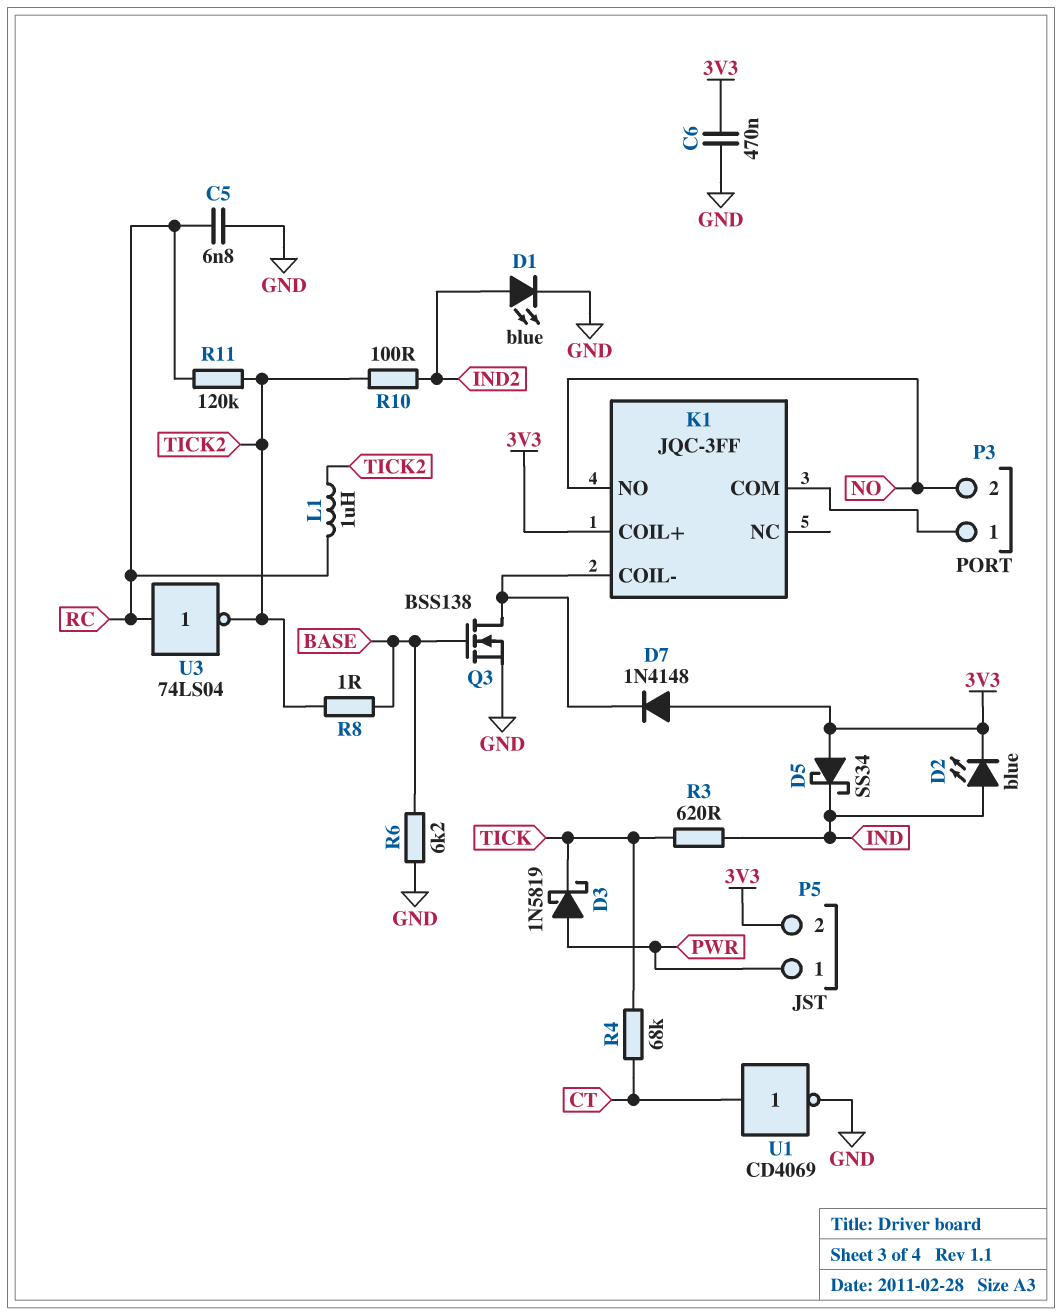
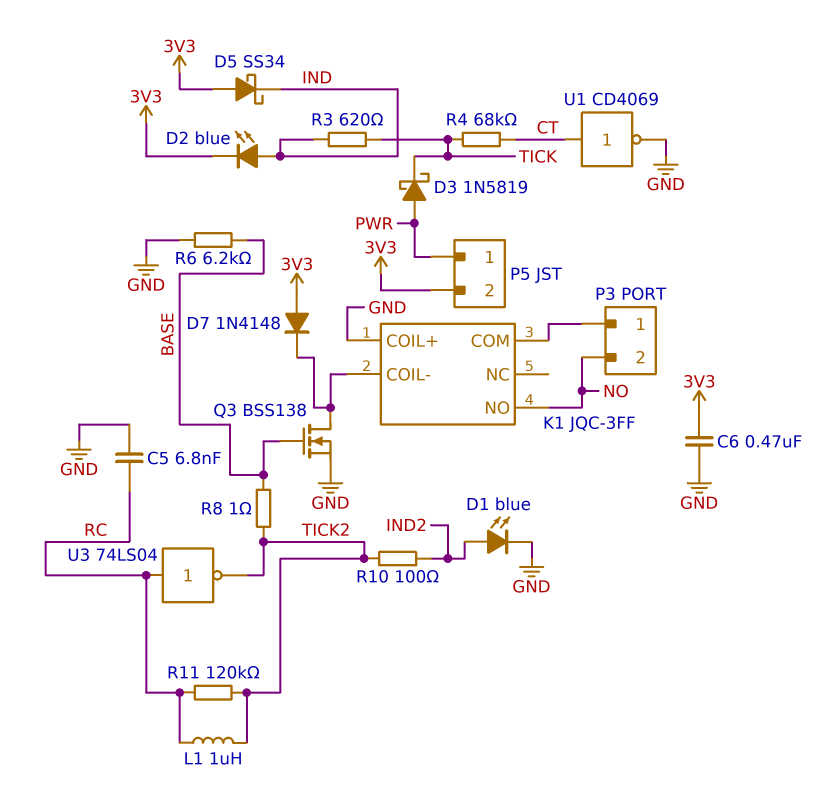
K1 pin COIL+: 3V3 -> GND

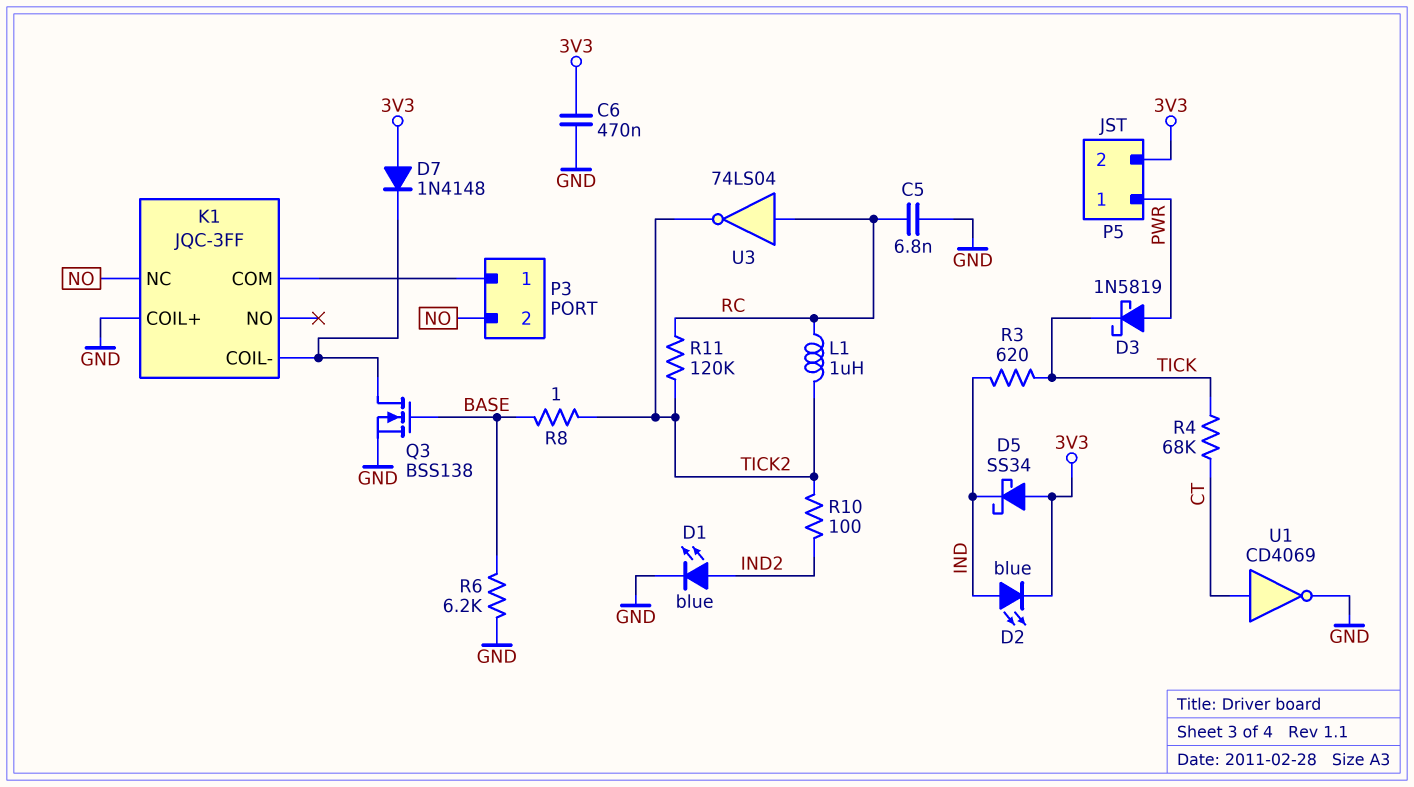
K1 pin NC: none -> NO
K1 pin NO: NO -> none

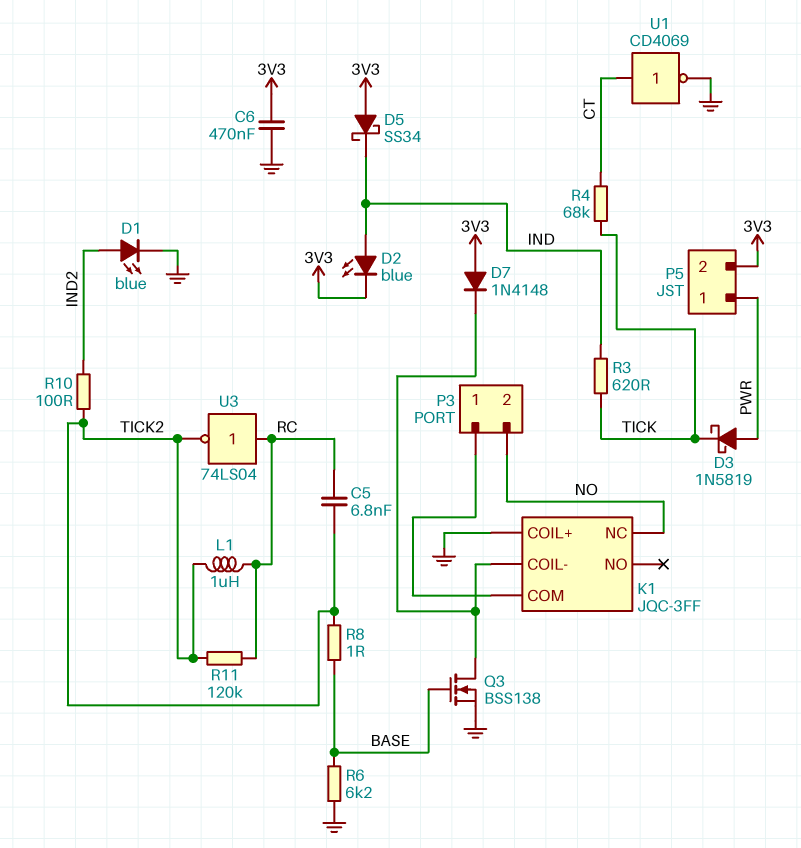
C5: 6.8nF (GND, RC) -> 6.8nF (RC, TICK2)

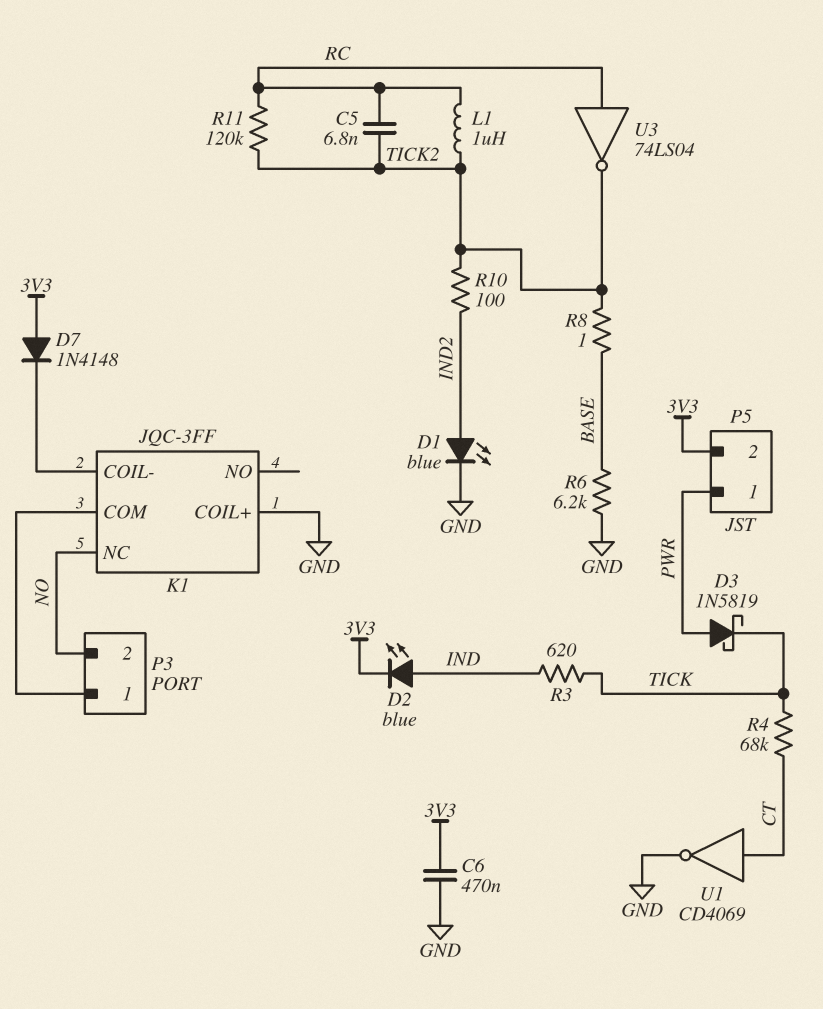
D5: schottky SS34 (A 3V3, K IND) -> none
Q3: NMOS BSS138 (G BASE, D K1/COIL-, S GND) -> none

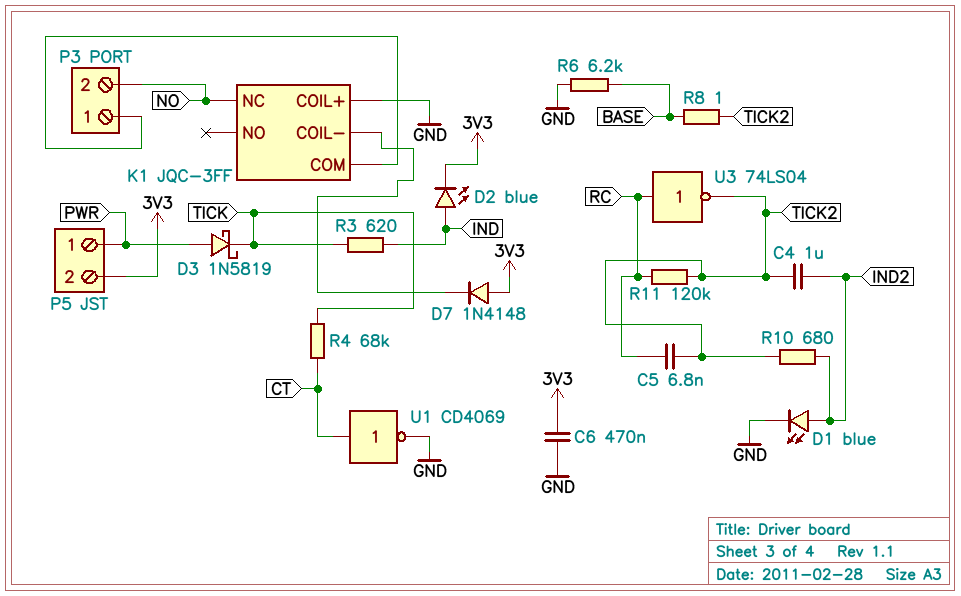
C4: none -> 1uF (IND2, TICK2)
L1: 1uH (RC, TICK2) -> none
R10: 100 (IND2, TICK2) -> 680 (IND2, TICK2)

